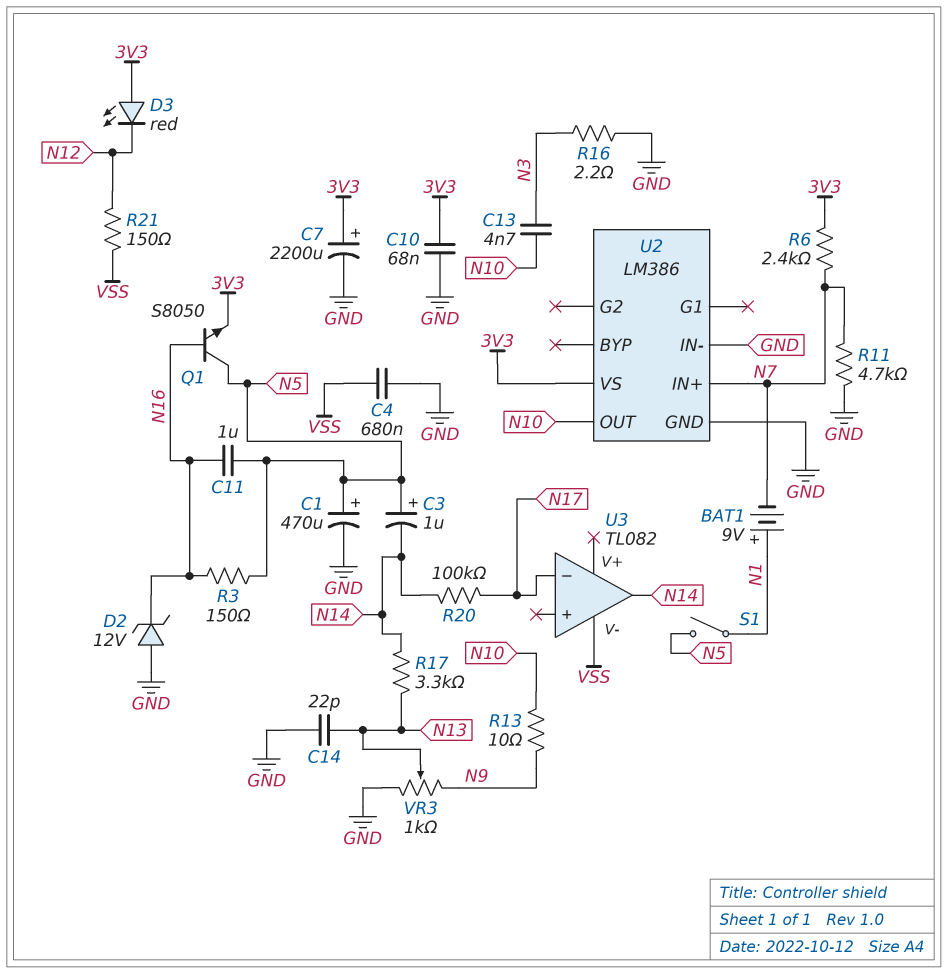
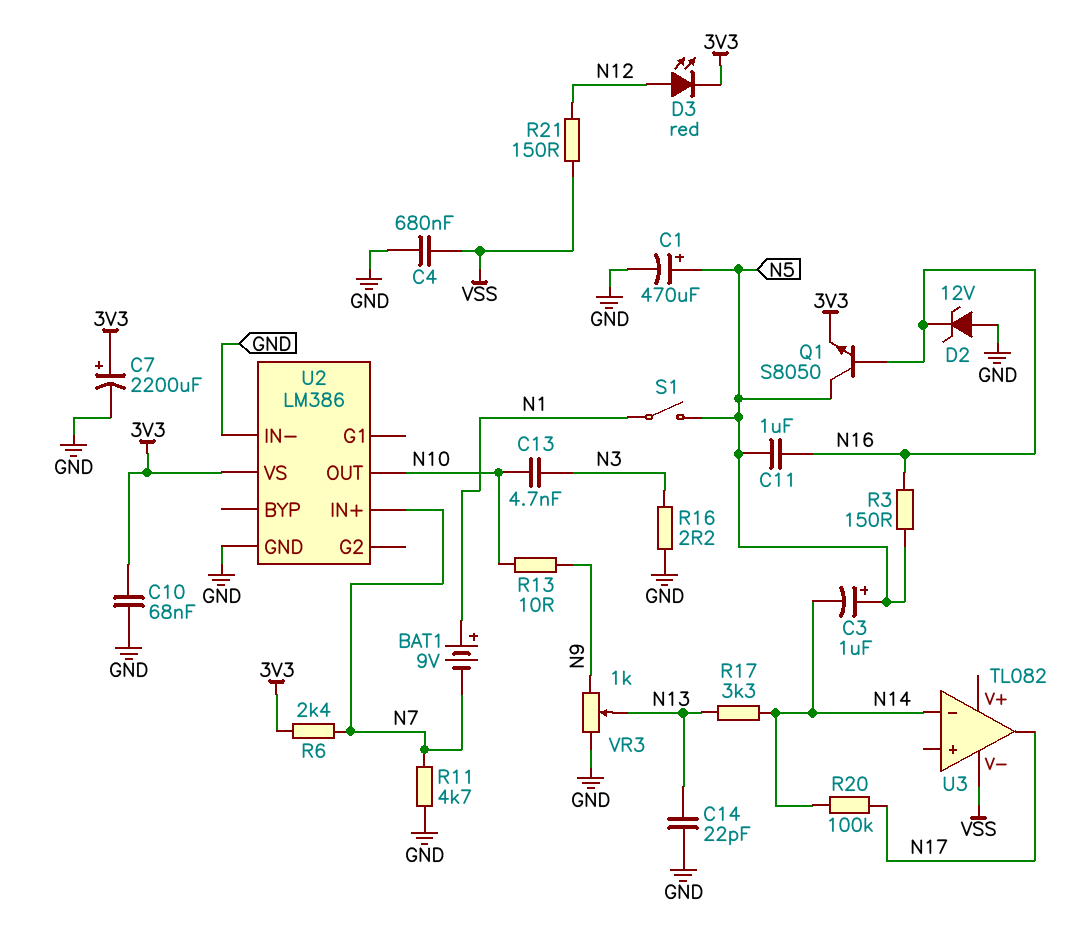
D3: LED red (A 3V3, K N12) -> LED red (A N12, K 3V3)
U3 pin in-: N17 -> N14
U3 pin out: N14 -> N17

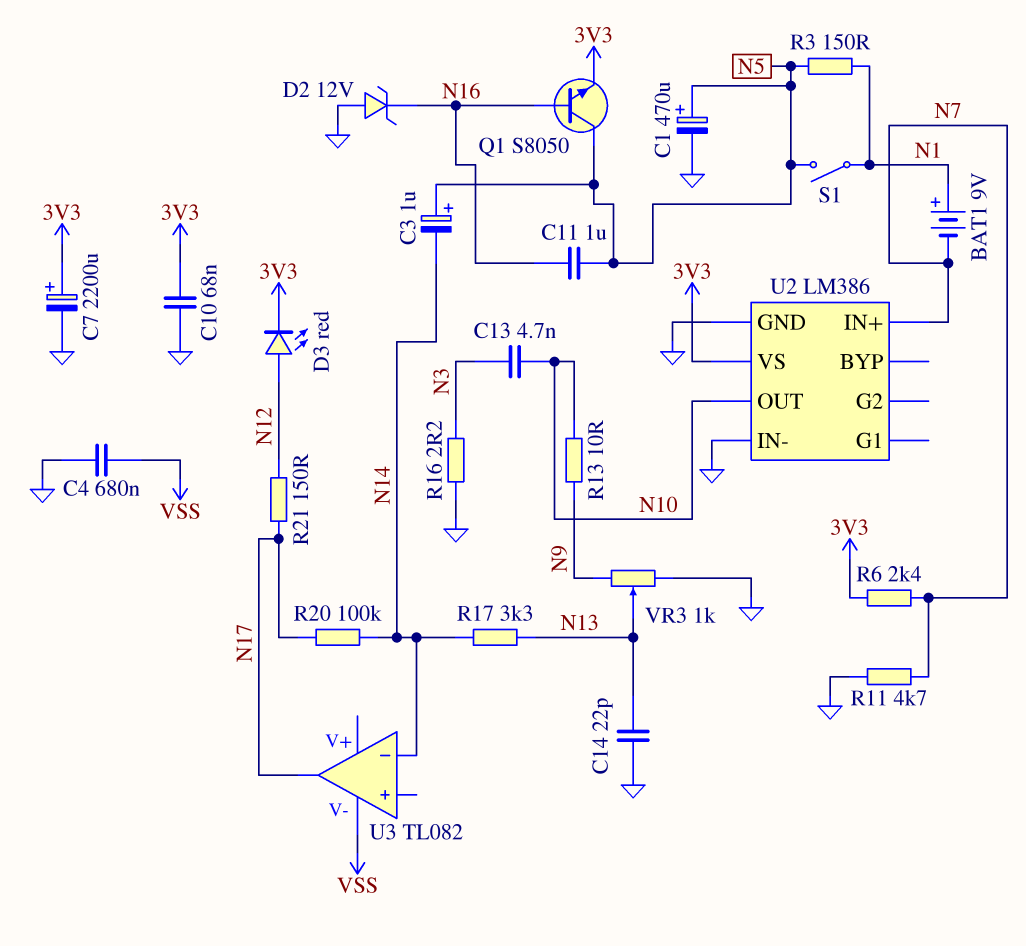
R3: 150 (N5, N16) -> 150 (N1, N5)
R21: 150 (N12, VSS) -> 150 (N12, N17)

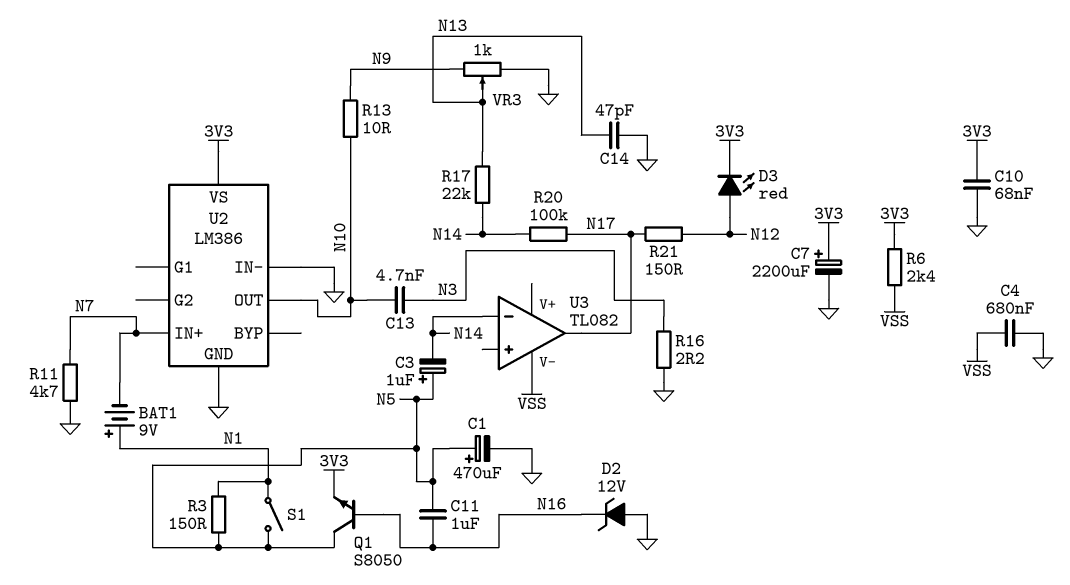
C14: 22pF (GND, N13) -> 47pF (GND, N13)
R6: 2.4k (3V3, N7) -> 2.4k (3V3, VSS)
R17: 3.3k (N13, N14) -> 22k (N13, N14)

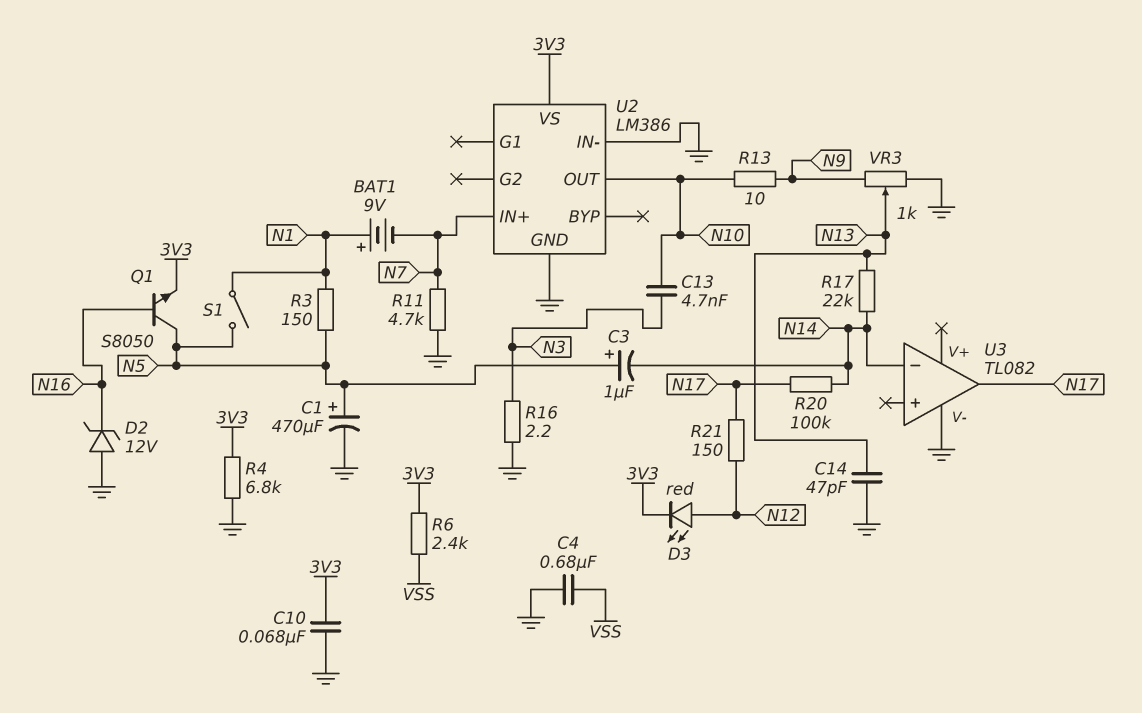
C7: 2200uF (plus 3V3, minus GND) -> none
C11: 1uF (N5, N16) -> none
R4: none -> 6.8k (3V3, GND)
U3 pin V-: VSS -> GND

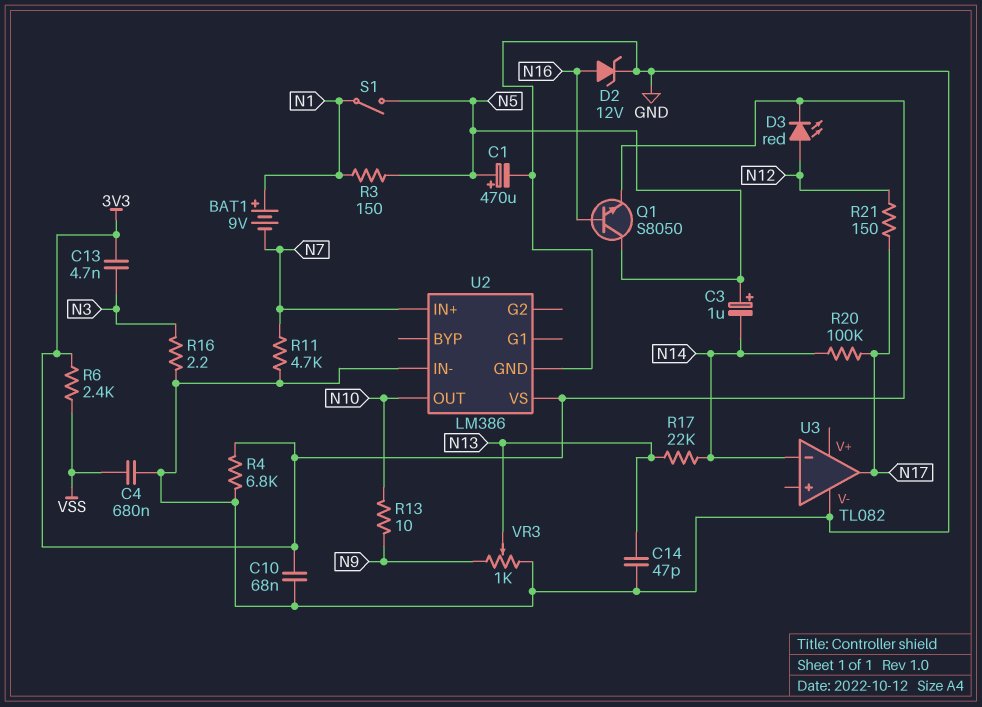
C13: 4.7nF (N3, N10) -> 4.7nF (3V3, N3)
D2: zener 12V (A GND, K N16) -> zener 12V (A N16, K GND)

